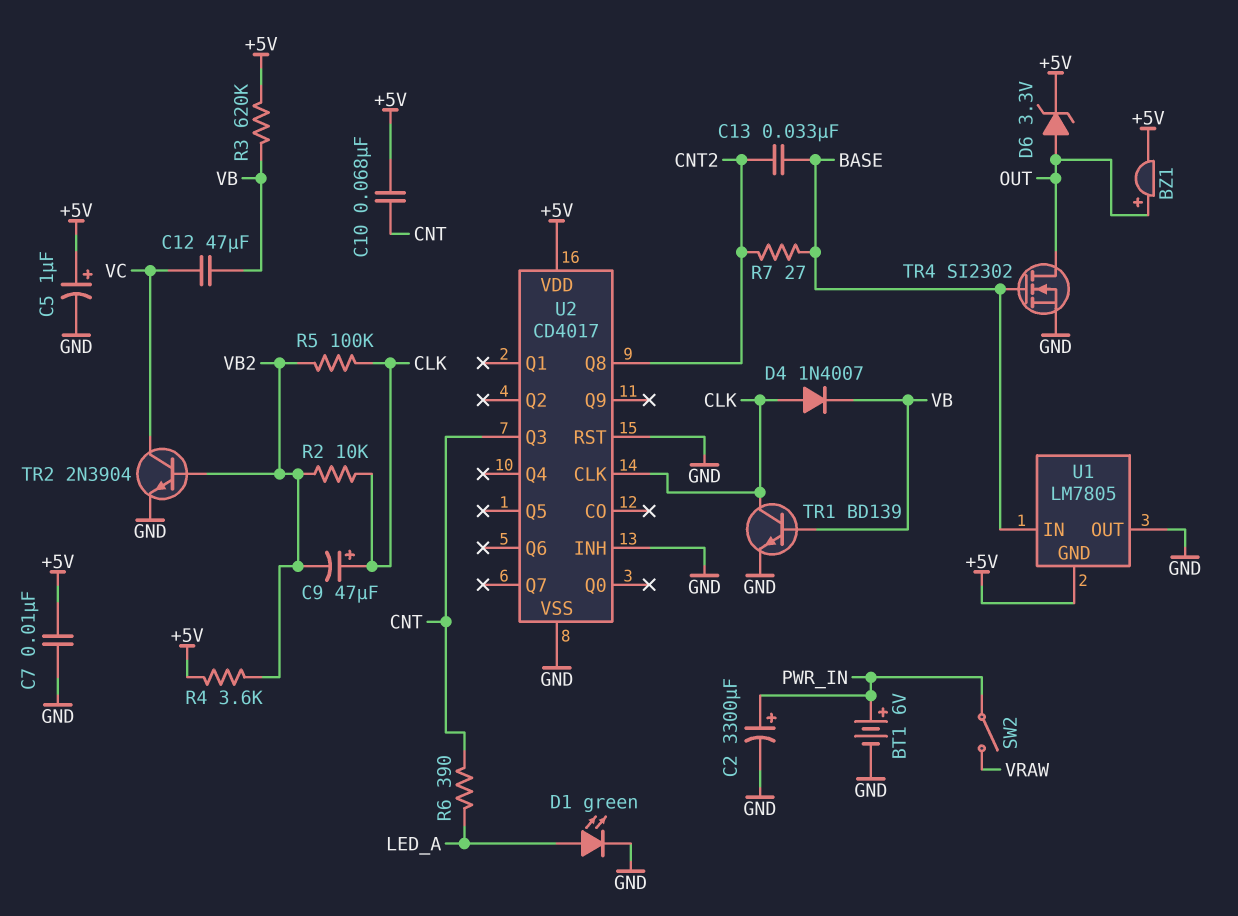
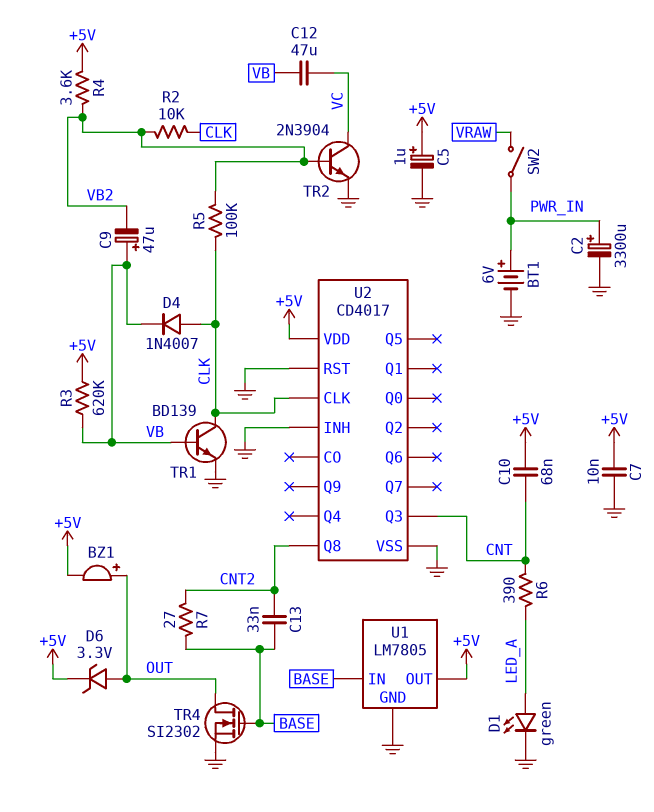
C9: 47uF (plus CLK, minus VB2) -> 47uF (plus VB, minus VB2)
U1 pin GND: +5V -> GND
U1 pin OUT: GND -> +5V

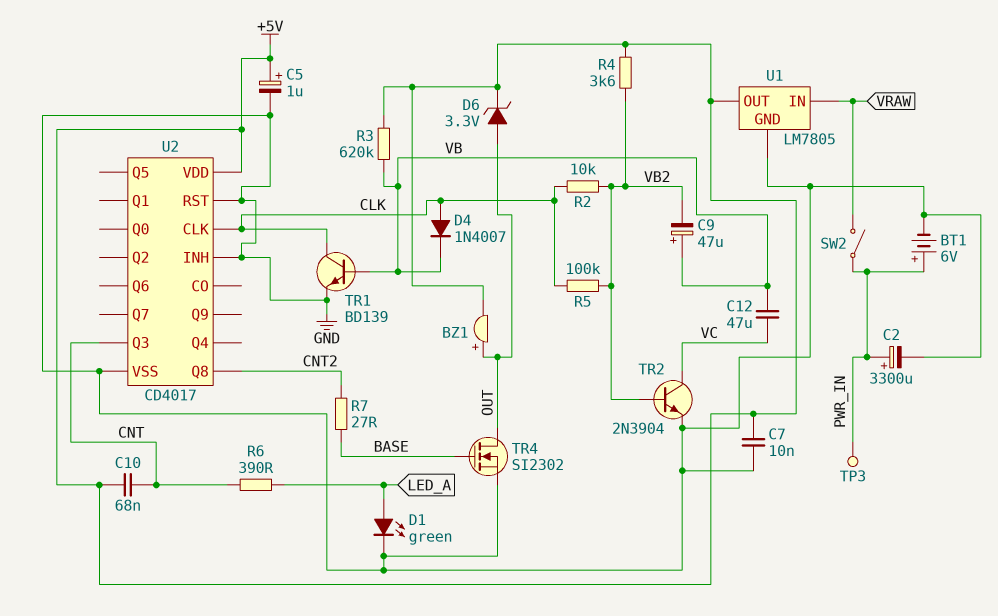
C13: 33nF (BASE, CNT2) -> none
TP3: none -> test point (PWR_IN)
U1 pin IN: BASE -> VRAW

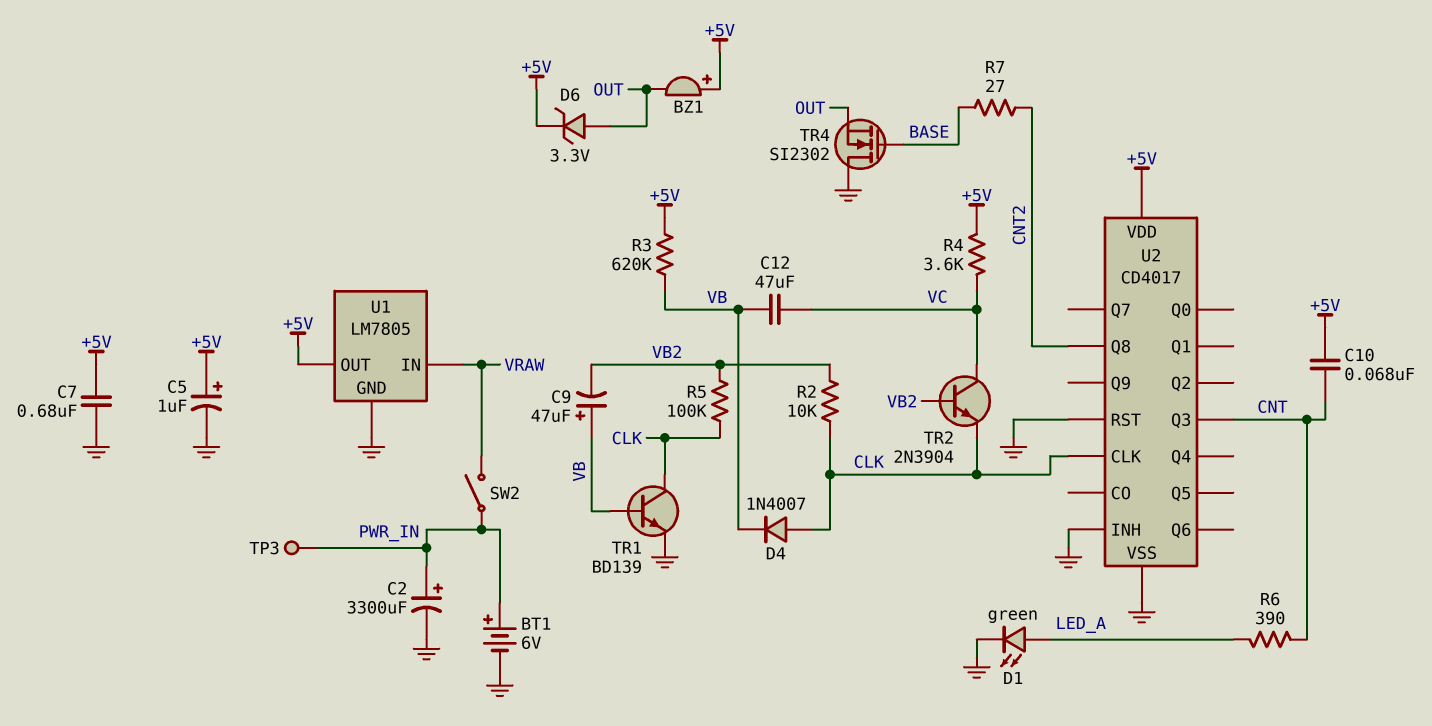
BZ1: buzzer (plus OUT, minus +5V) -> buzzer (plus +5V, minus OUT)
C7: 10nF (+5V, GND) -> 680nF (+5V, GND)
R4: 3.6k (+5V, VB2) -> 3.6k (+5V, VC)
TR2: NPN 2N3904 (B VB2, C VC, E GND) -> NPN 2N3904 (B VB2, C VC, E CLK)
TR4: NMOS SI2302 (G BASE, D OUT, S GND) -> NMOS SI2302 (G BASE, D GND, S OUT)

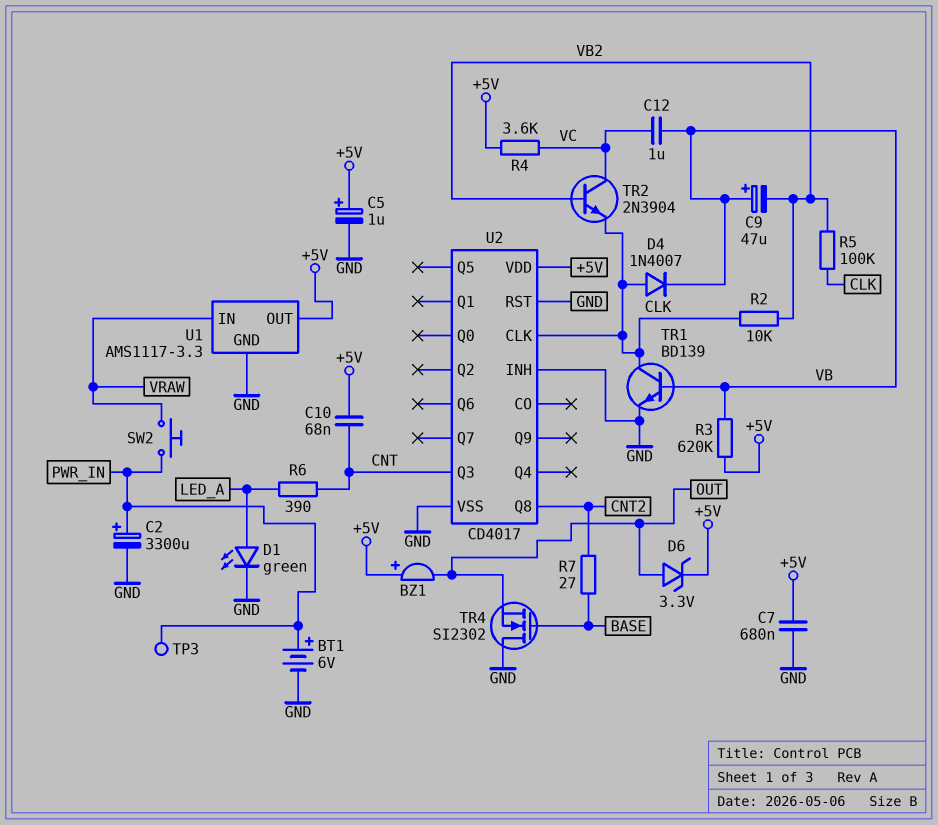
C12: 47uF (VB, VC) -> 1uF (VB, VC)
SW2: switch (PWR_IN, VRAW) -> button (PWR_IN, VRAW)
U1: LM7805 -> AMS1117-3.3

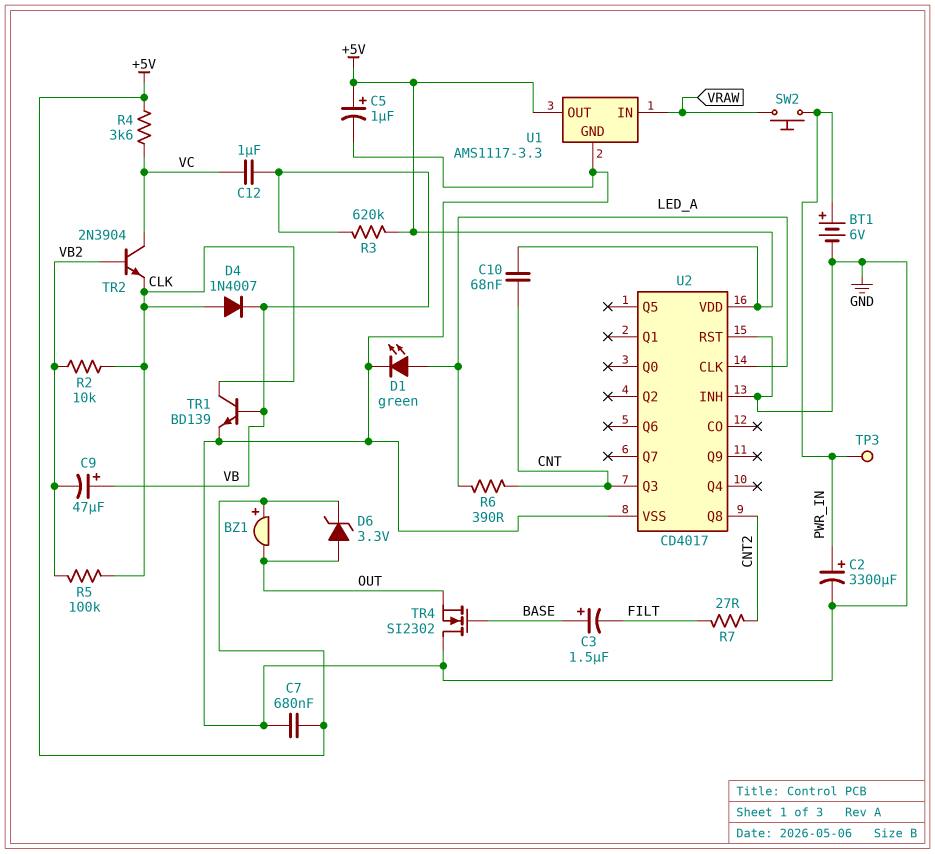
C3: none -> 1.5uF (plus BASE, minus FILT)
R7: 27 (BASE, CNT2) -> 27 (CNT2, FILT)
U2 pin CLK: CLK -> LED_A

